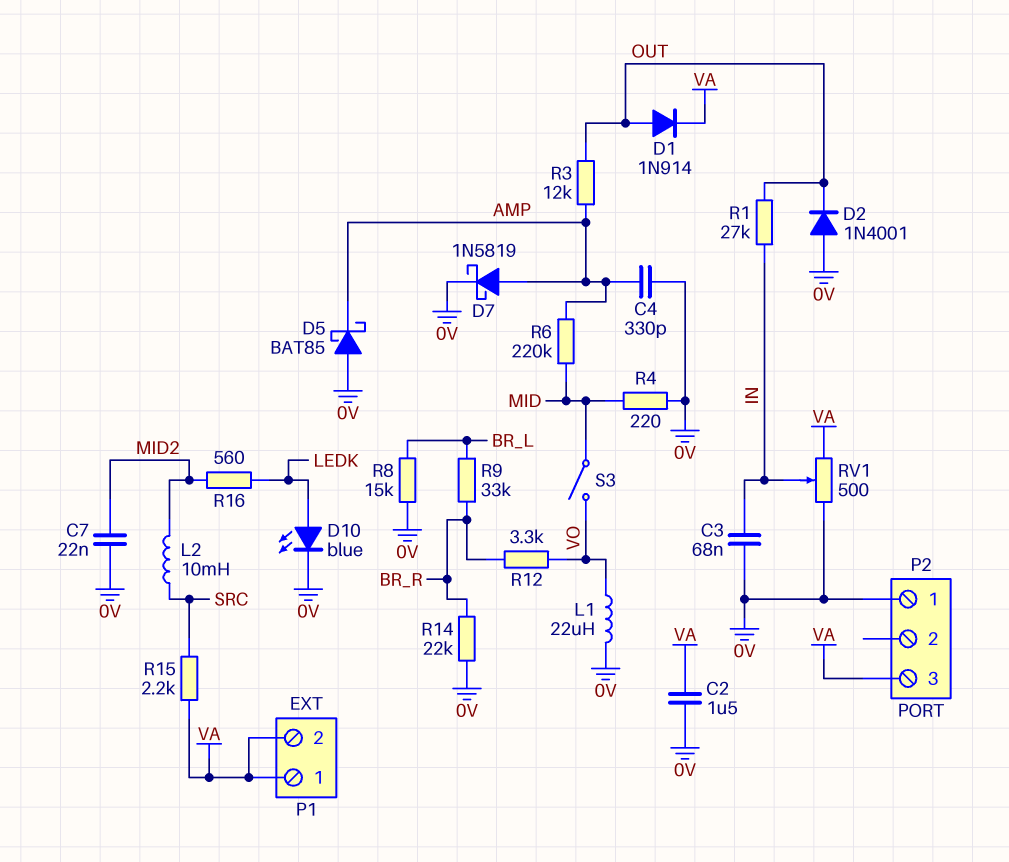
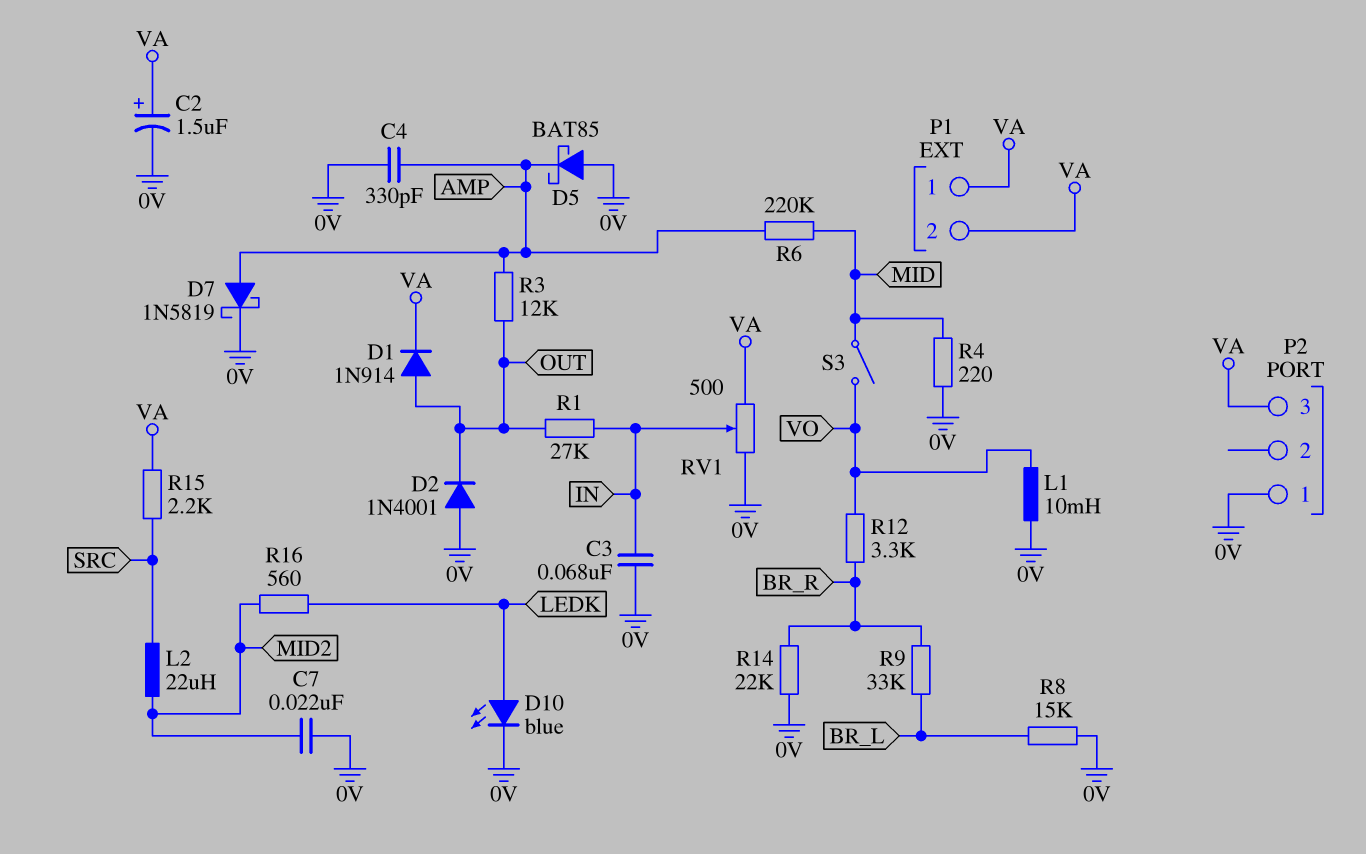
C2: 1.5uF (0V, VA) -> 1.5uF (plus VA, minus 0V)
L1: 22uH (0V, VO) -> 10mH (0V, VO)
L2: 10mH (MID2, SRC) -> 22uH (MID2, SRC)

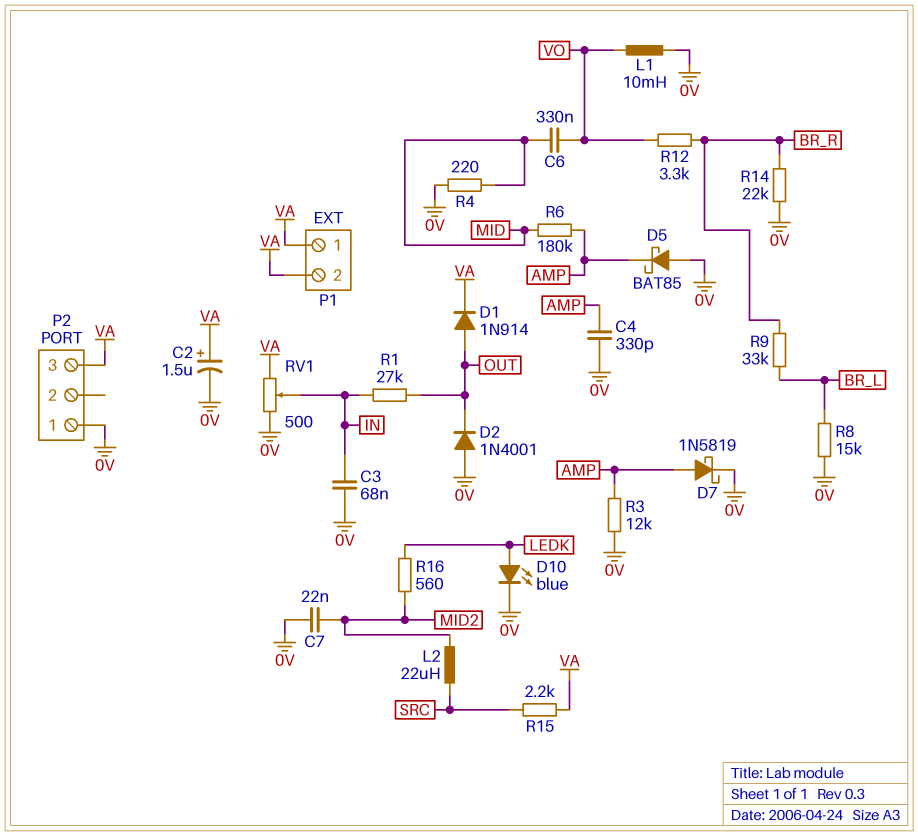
C6: none -> 330nF (MID, VO)
R3: 12k (AMP, OUT) -> 12k (0V, AMP)
R6: 220k (AMP, MID) -> 180k (AMP, MID)
S3: switch (MID, VO) -> none

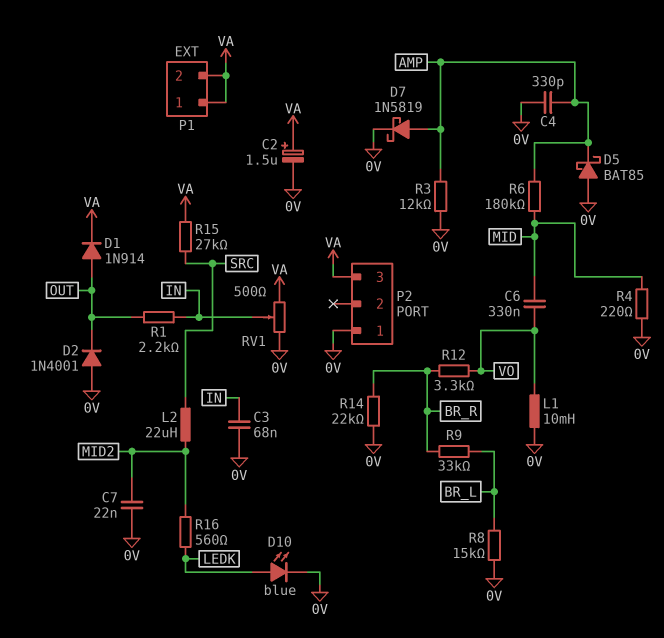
R1: 27k (IN, OUT) -> 2.2k (IN, OUT)
R15: 2.2k (SRC, VA) -> 27k (SRC, VA)

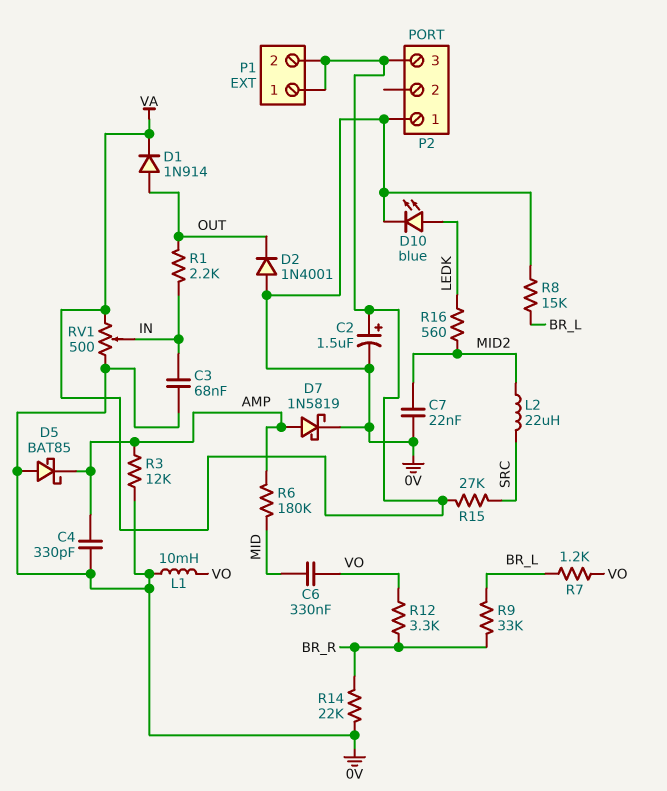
R4: 220 (0V, MID) -> none
R7: none -> 1.2k (BR_L, VO)

